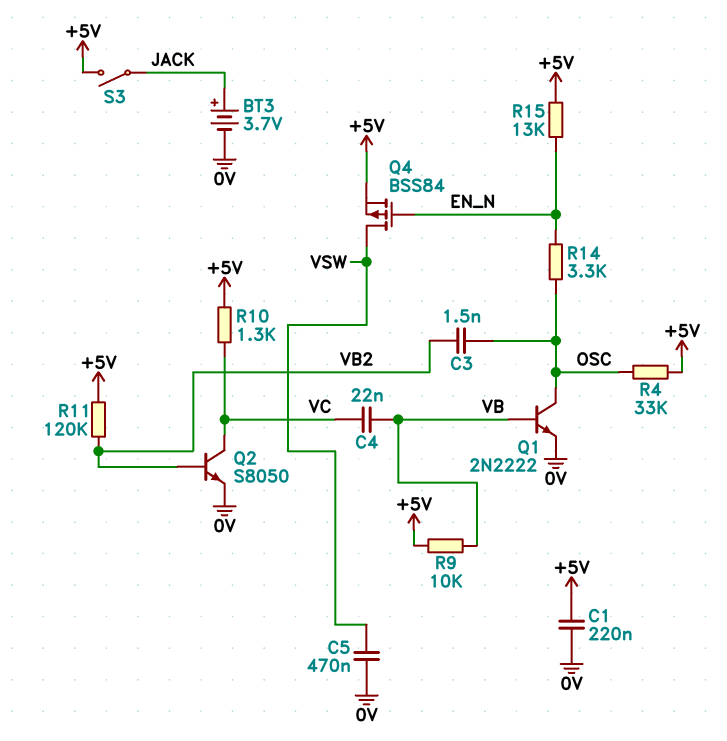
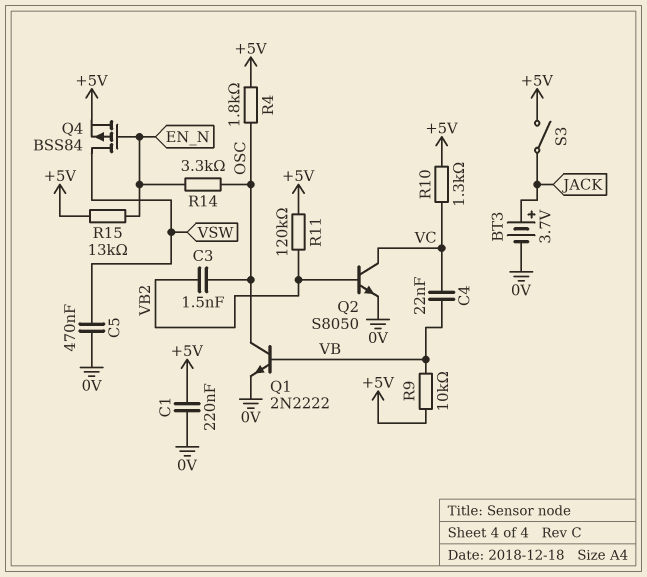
R4: 33k (+5V, OSC) -> 1.8k (+5V, OSC)

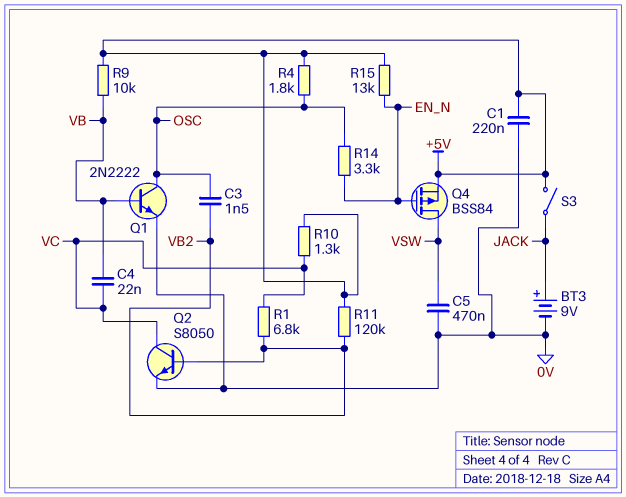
BT3: 3.7V (plus JACK, minus 0V) -> 9V (plus JACK, minus 0V)
R1: none -> 6.8k (VB2, VC)

